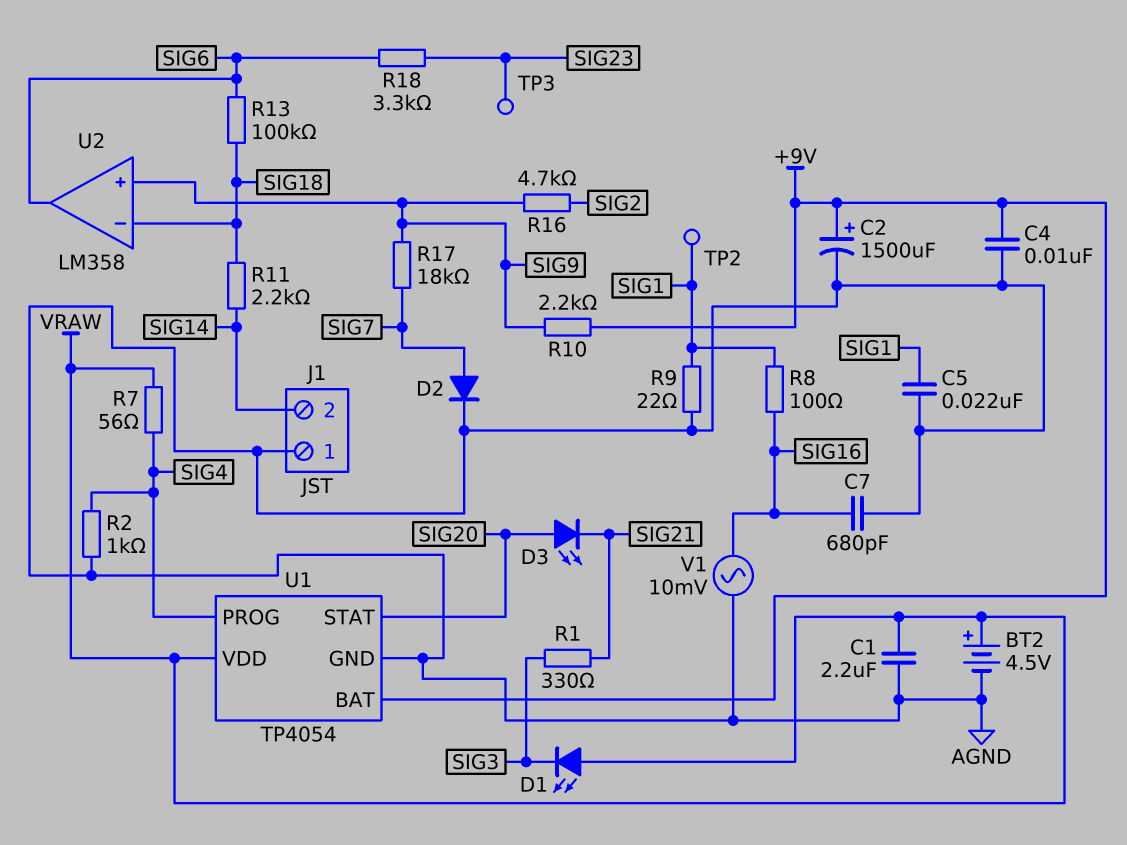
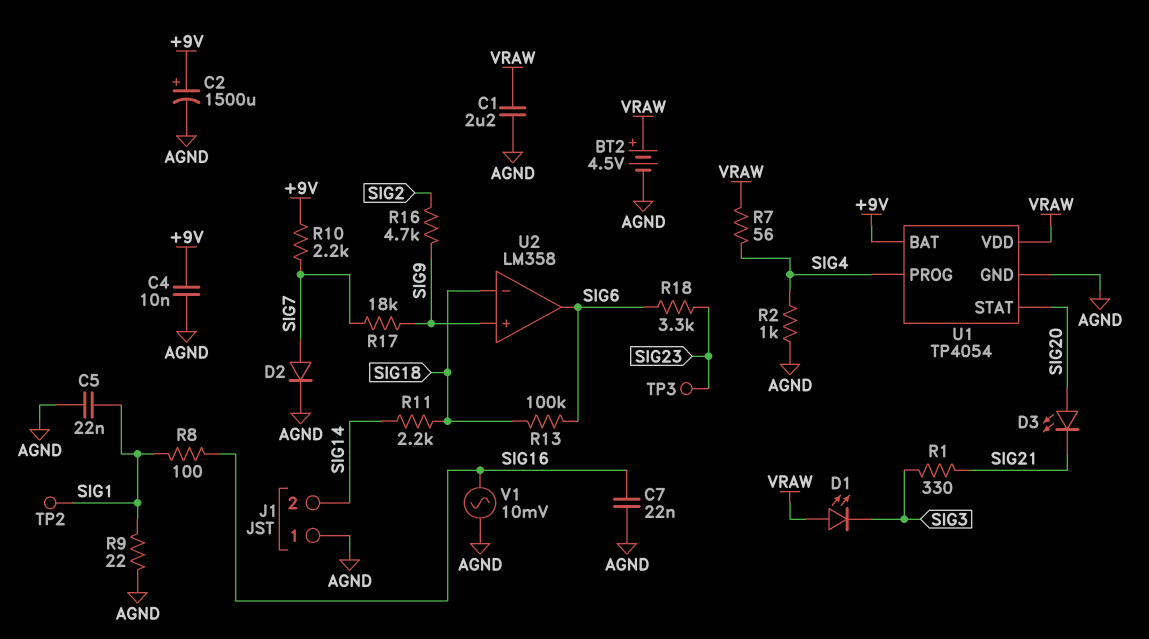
C7: 680pF (AGND, SIG16) -> 22nF (AGND, SIG16)
R10: 2.2k (+9V, SIG9) -> 2.2k (+9V, SIG7)

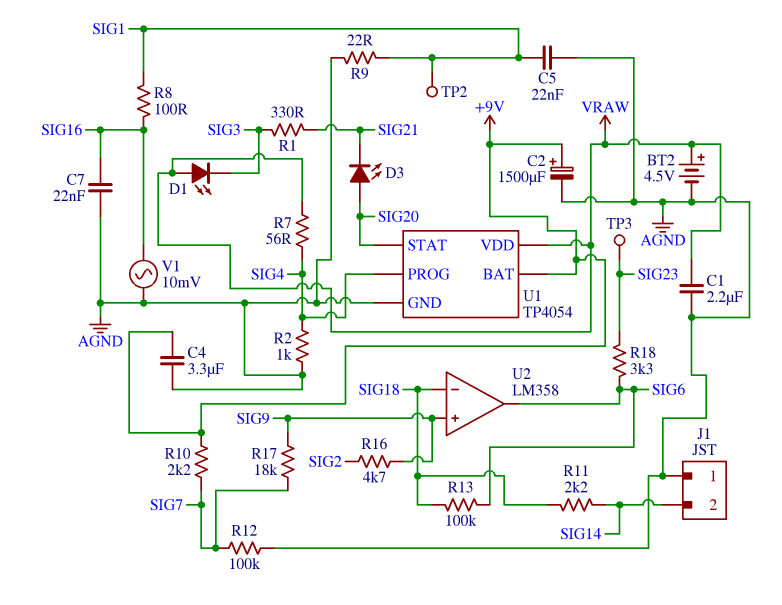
C4: 10nF (+9V, AGND) -> 3.3uF (+9V, AGND)
D2: diode (A SIG7, K AGND) -> none
R12: none -> 100k (AGND, SIG7)

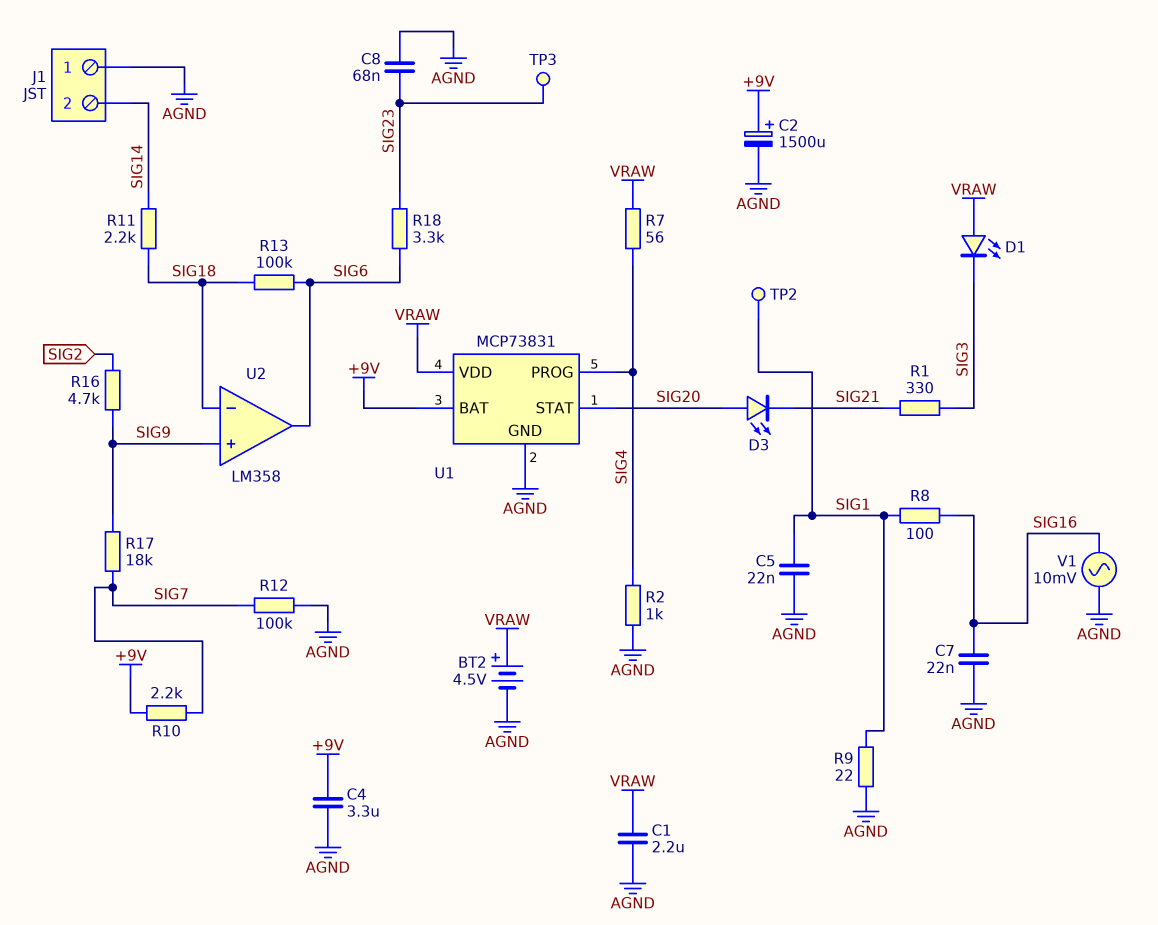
C8: none -> 68nF (AGND, SIG23)
U1: TP4054 -> MCP73831

